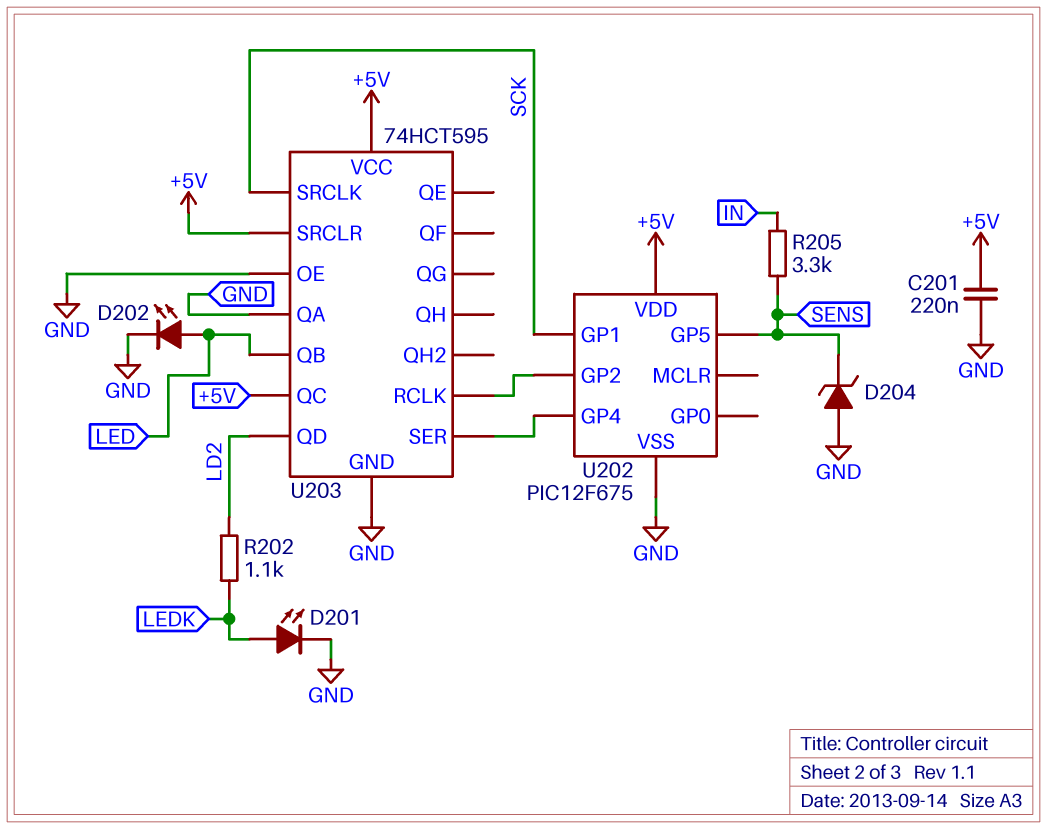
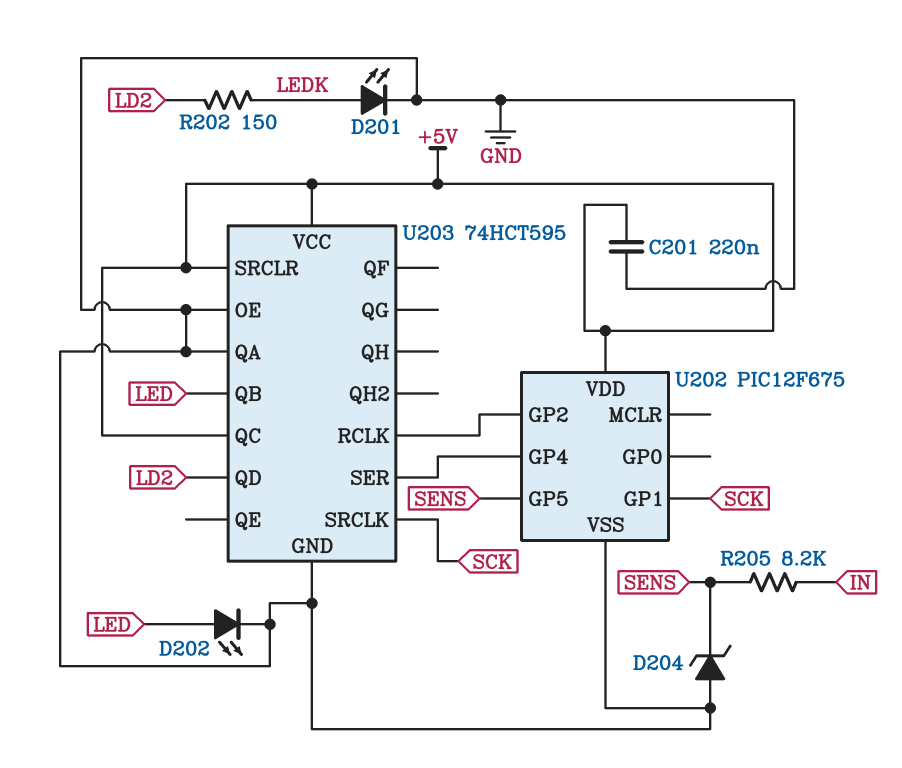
R202: 1.1k (LD2, LEDK) -> 150 (LD2, LEDK)
R205: 3.3k (IN, SENS) -> 8.2k (IN, SENS)

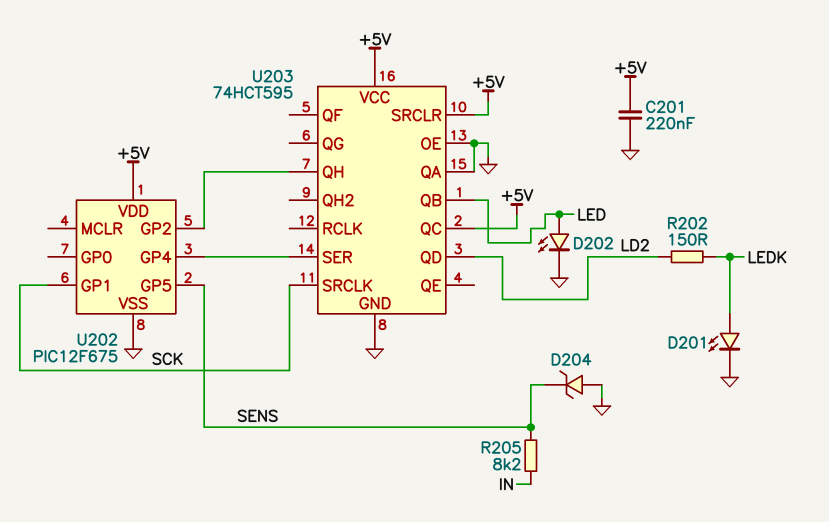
U203 pin QH: none -> U202/GP2
U203 pin RCLK: U202/GP2 -> none

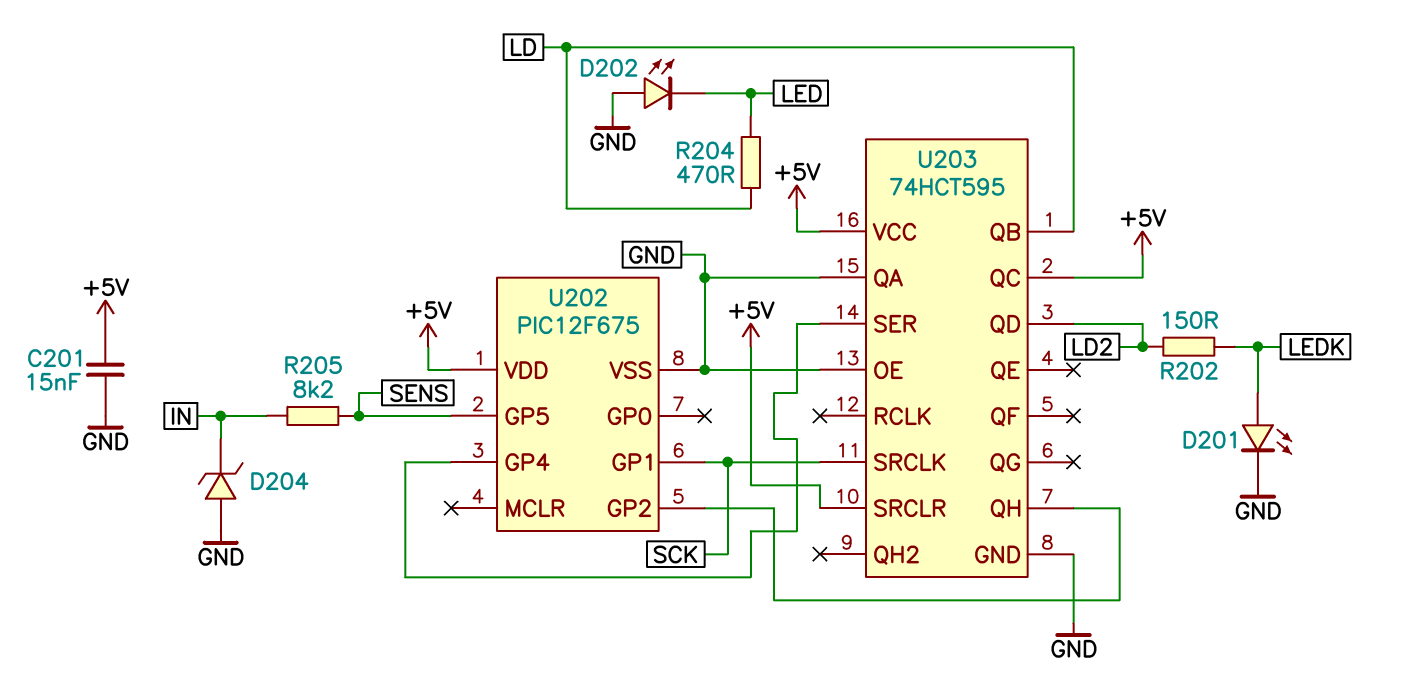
C201: 220nF (+5V, GND) -> 15nF (+5V, GND)
D202: LED (A LED, K GND) -> LED (A GND, K LED)
D204: zener (A GND, K SENS) -> zener (A GND, K IN)
R204: none -> 470 (LD, LED)
U203 pin QB: LED -> LD

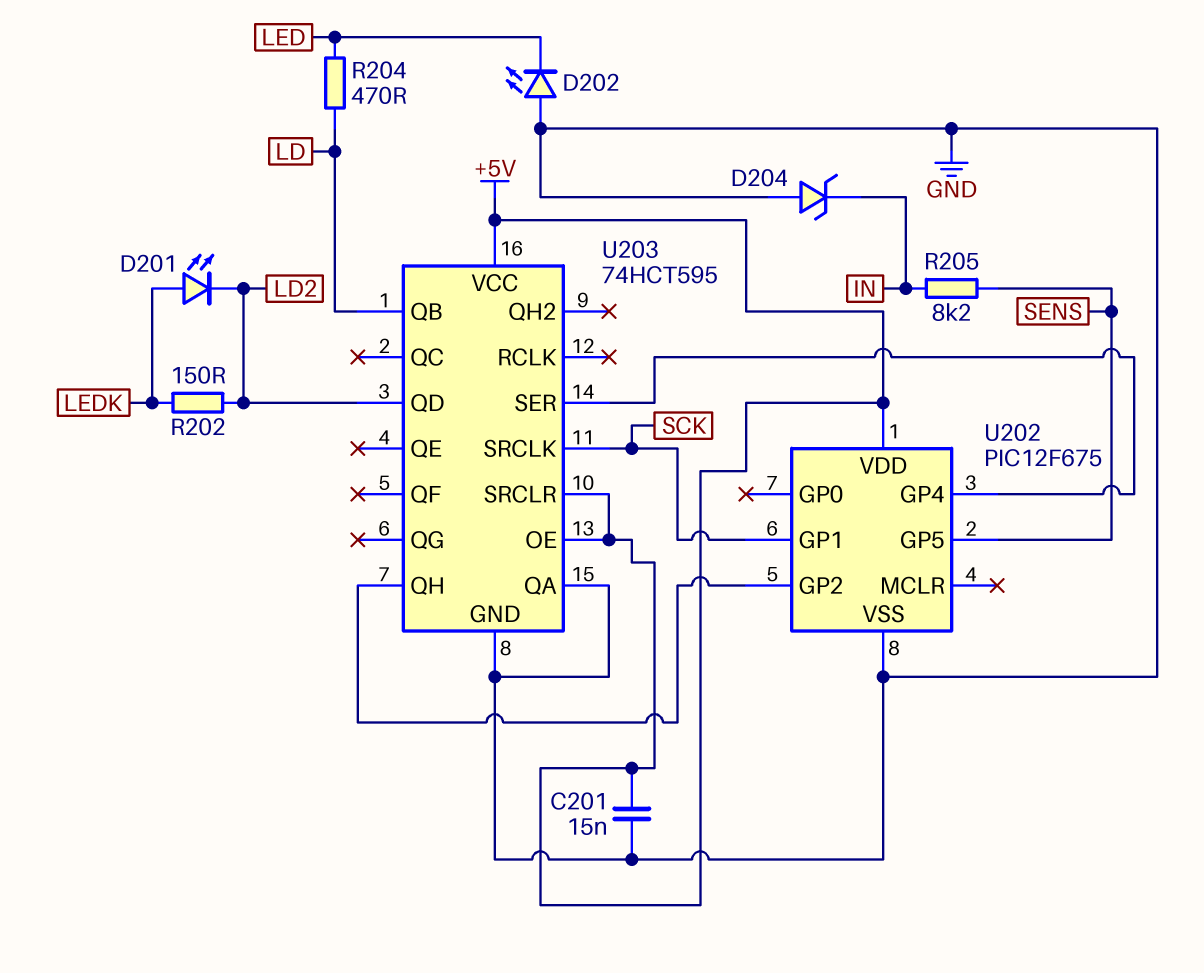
D201: LED (A LEDK, K GND) -> LED (A LEDK, K LD2)
U203 pin OE: GND -> +5V
U203 pin QC: +5V -> none

